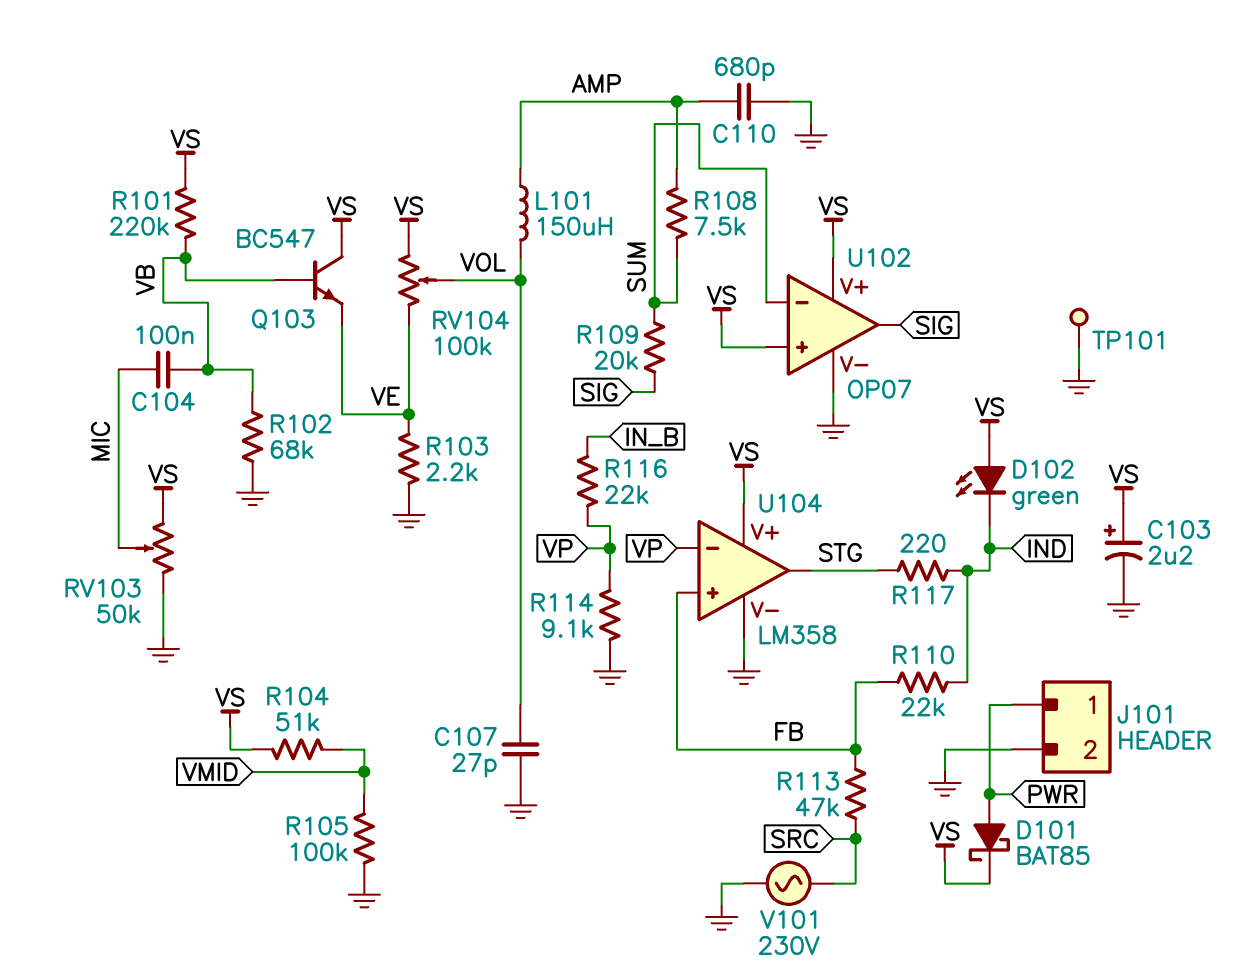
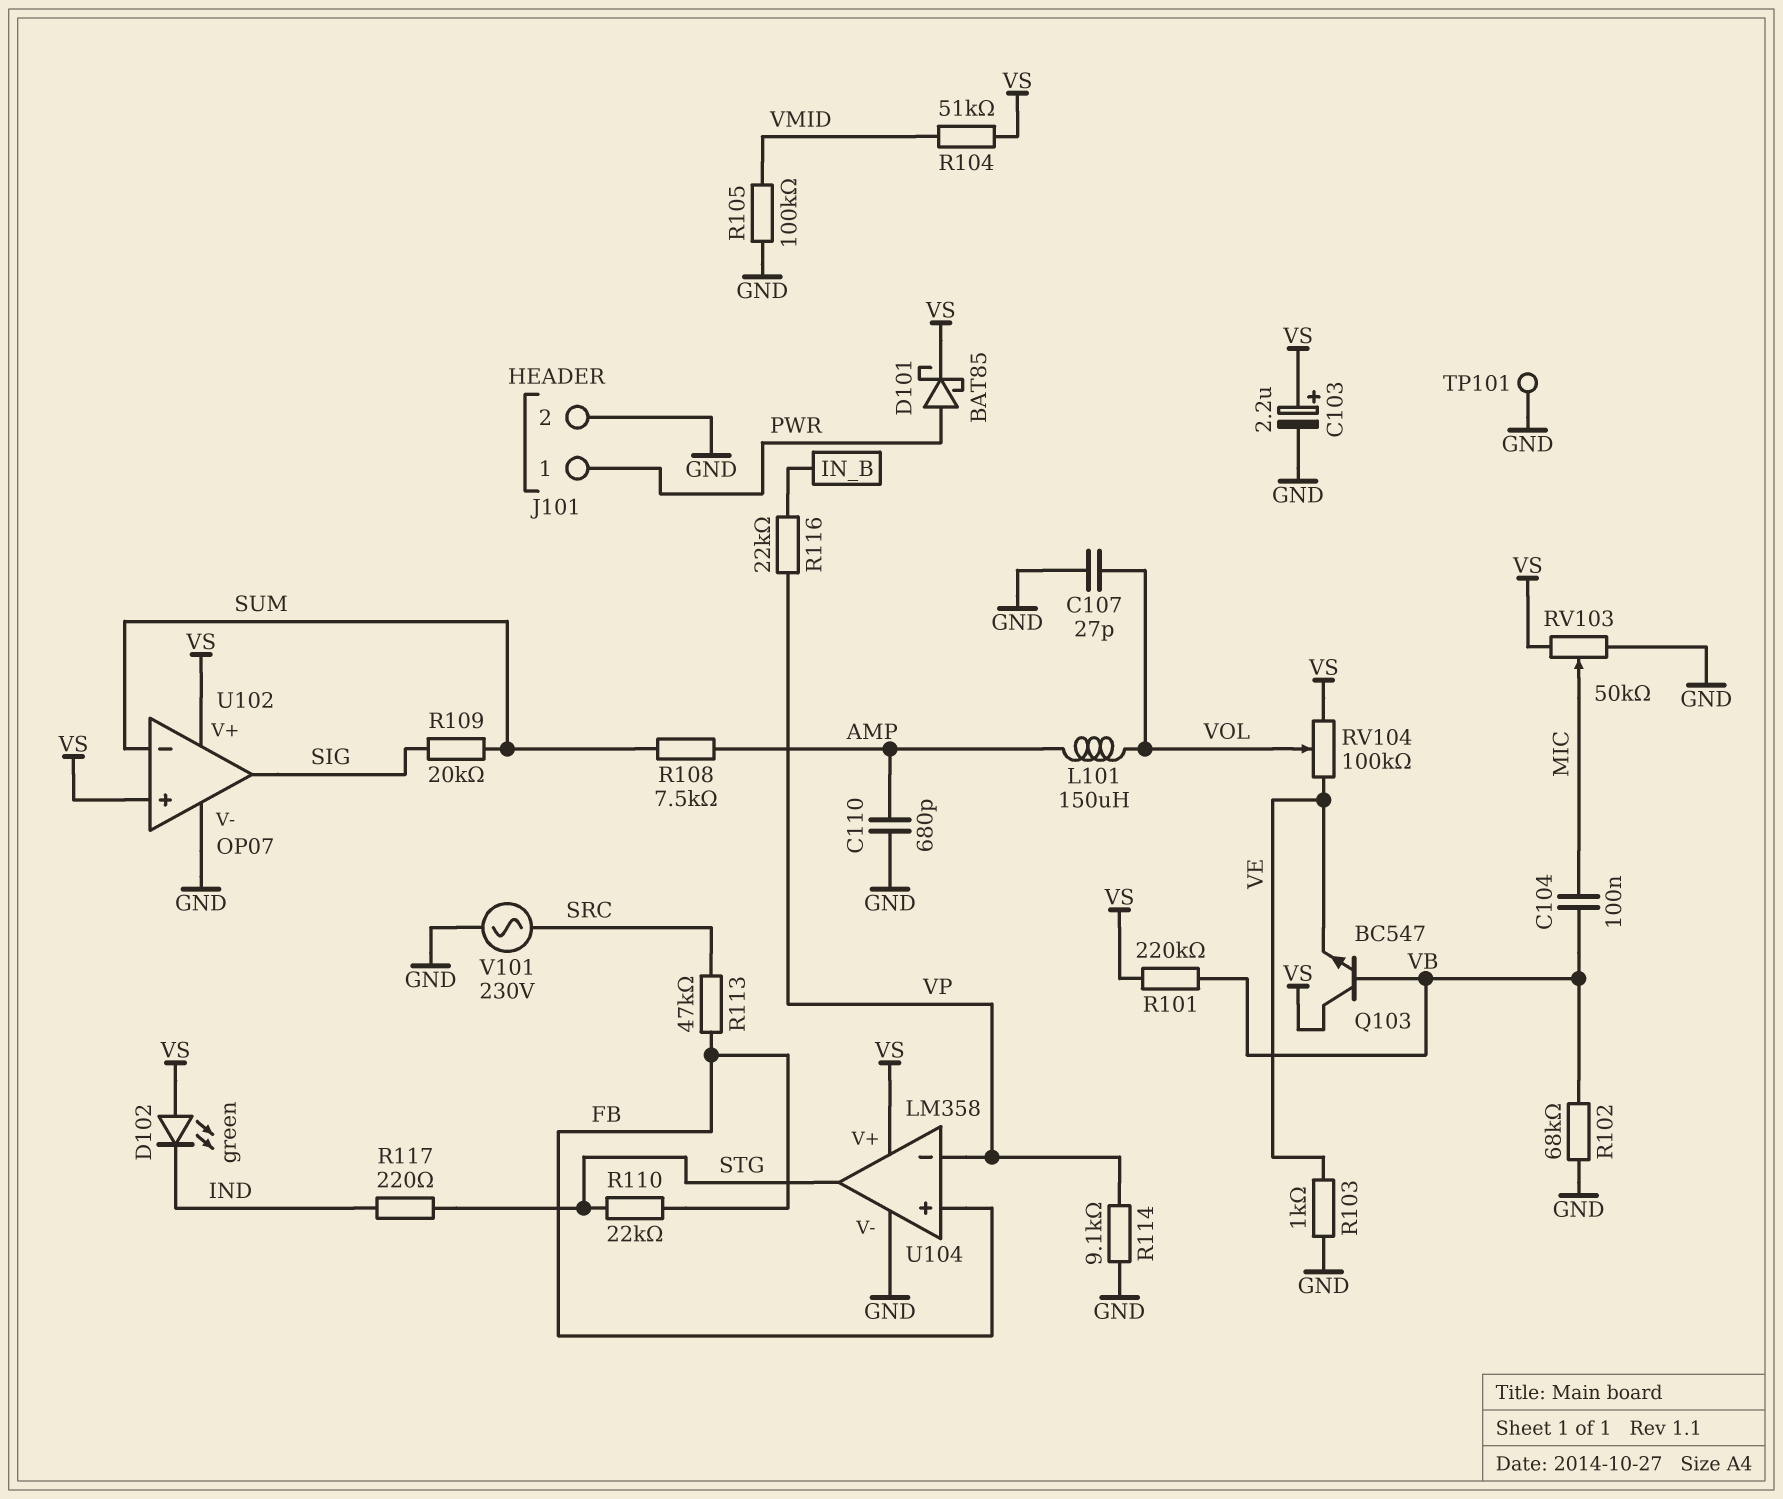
R103: 2.2k (GND, VE) -> 1k (GND, VE)
R110: 22k (FB, IND) -> 22k (FB, STG)

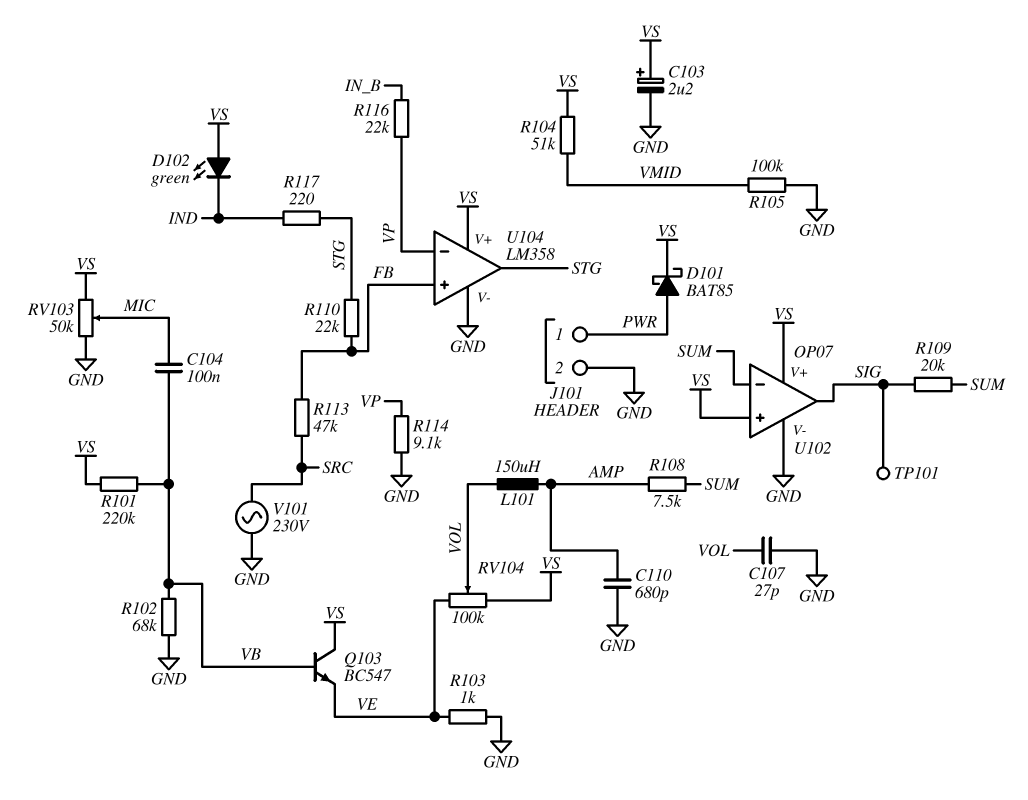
TP101: test point (GND) -> test point (SIG)

